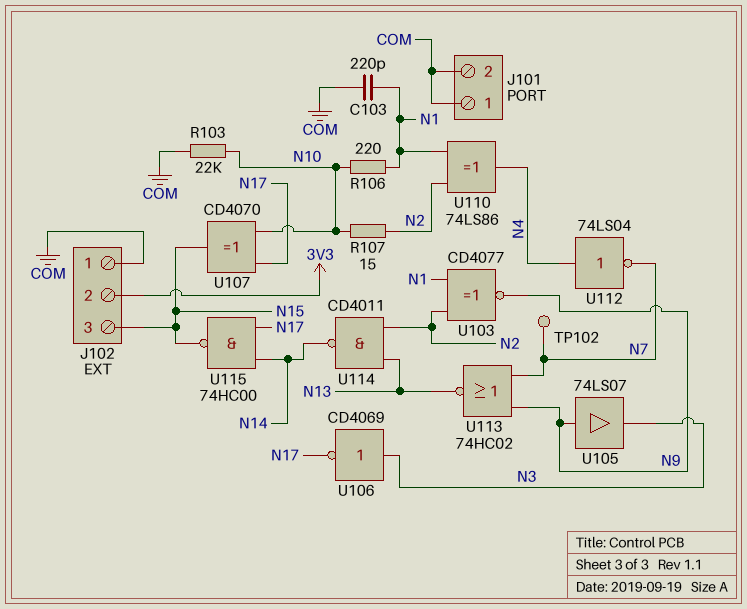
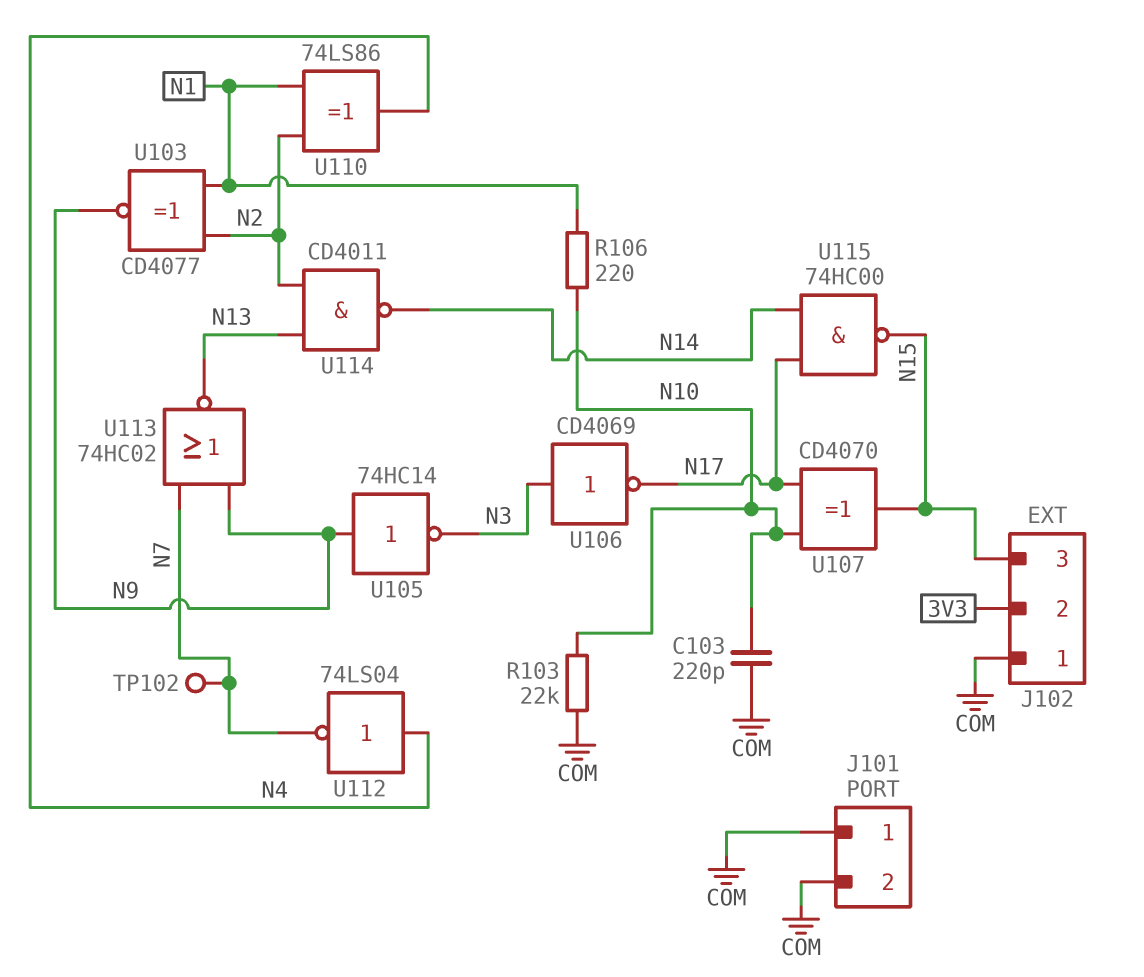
C103: 220pF (COM, N1) -> 220pF (COM, N10)
R107: 15 (N2, N10) -> none
U105: buffer 74LS07 (in N9, out N3) -> NOT 74HC14 (in N9, out N3)

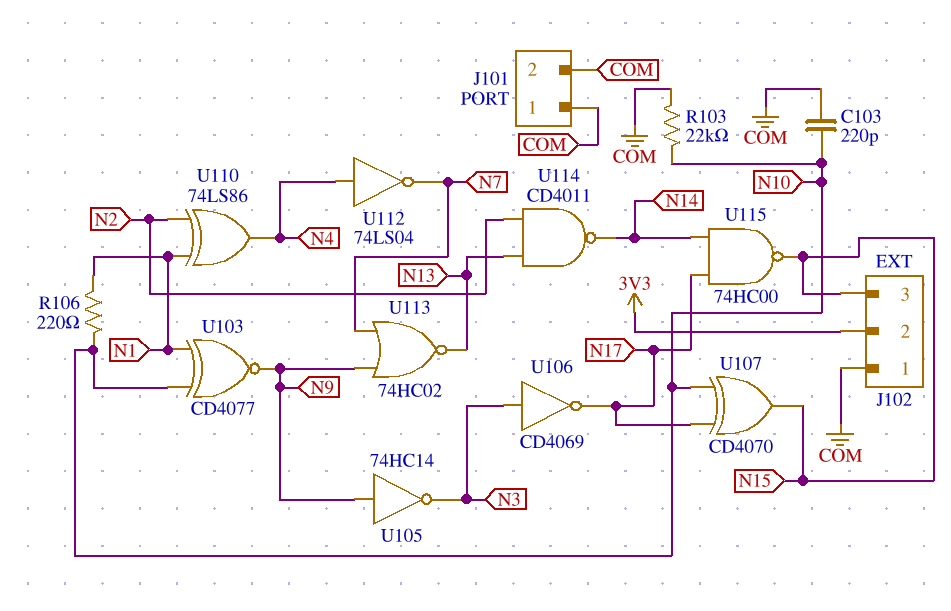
TP102: test point (N7) -> none
U103: XNOR CD4077 (in N1, in N2, out N9) -> XNOR CD4077 (in N1, in N10, out N9)

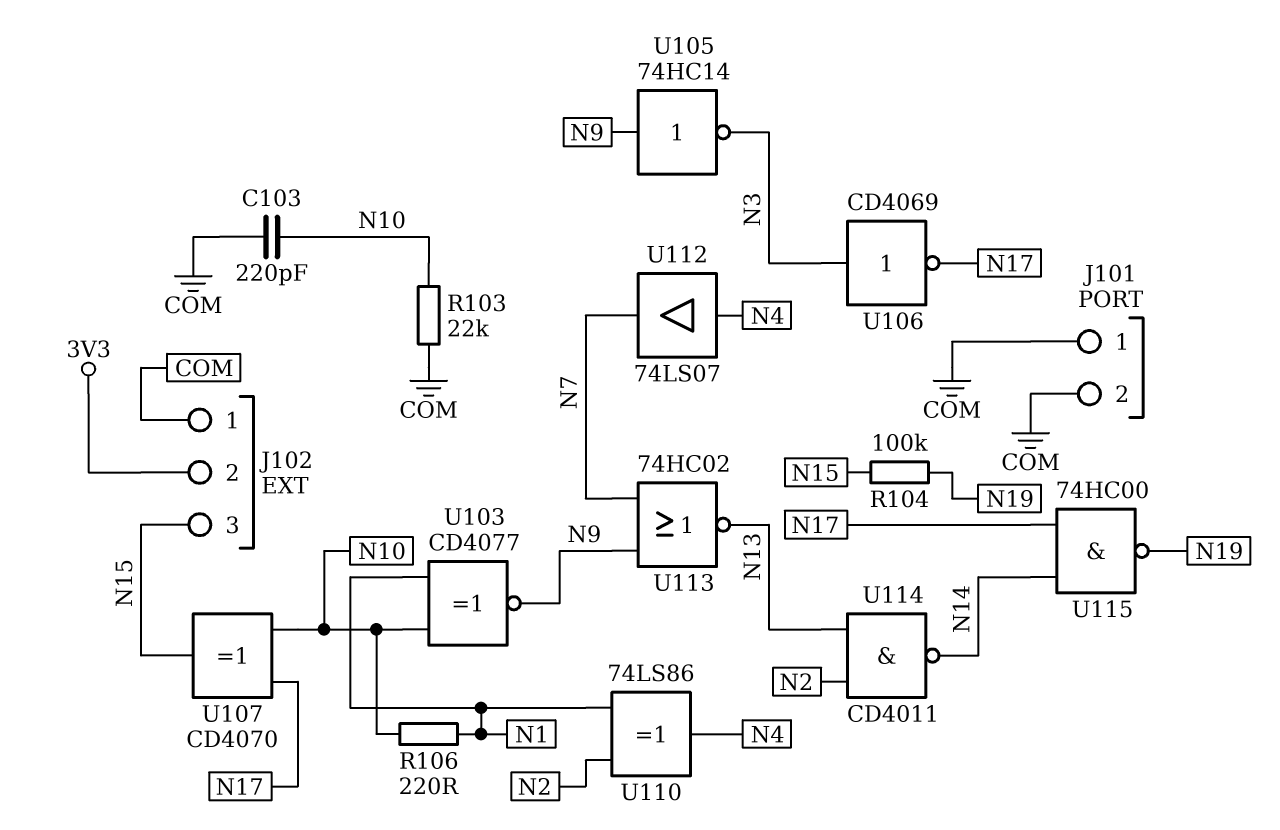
R104: none -> 100k (N15, N19)
U112: NOT 74LS04 (in N4, out N7) -> buffer 74LS07 (in N4, out N7)
U115: NAND 74HC00 (in N14, in N17, out N15) -> NAND 74HC00 (in N14, in N17, out N19)

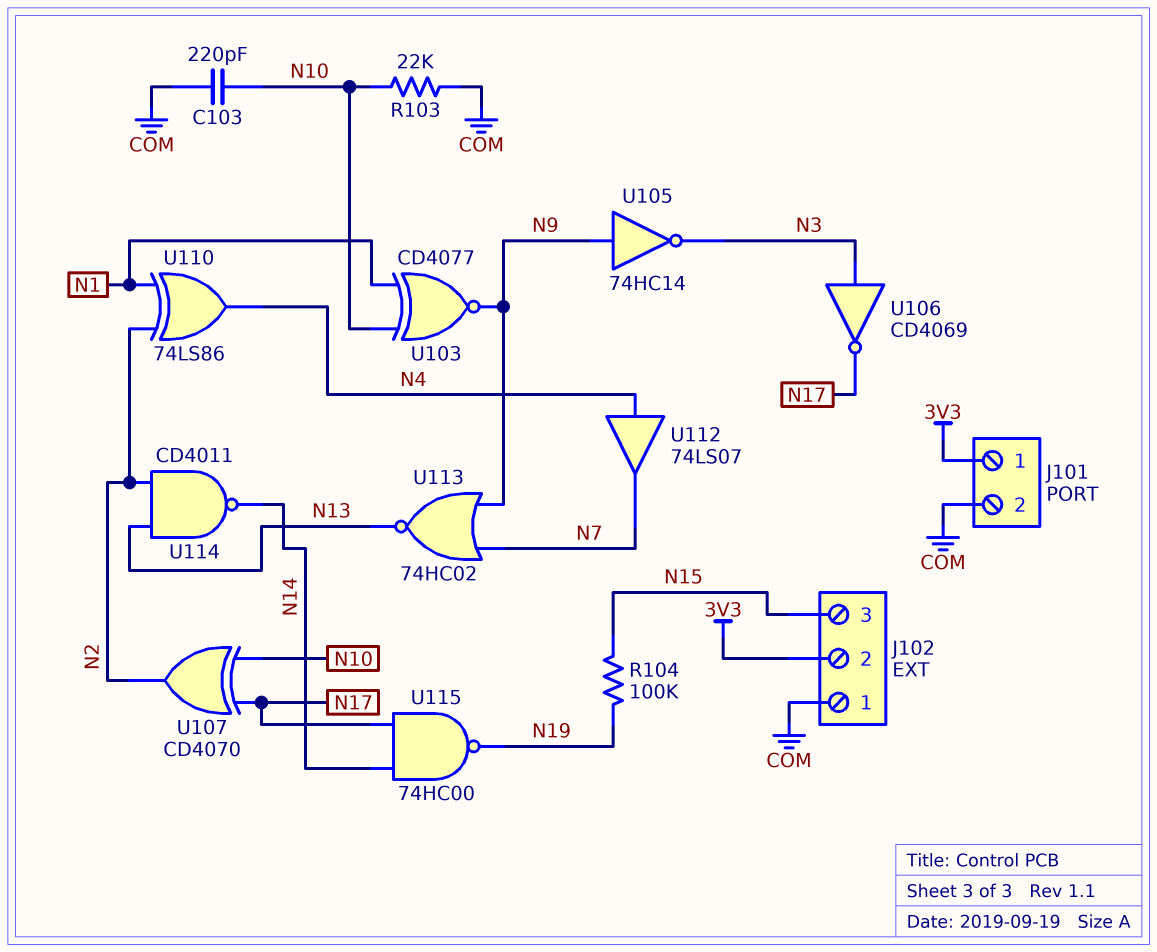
J101 pin 1: COM -> 3V3
R106: 220 (N1, N10) -> none
U107: XOR CD4070 (in N10, in N17, out N15) -> XOR CD4070 (in N10, in N17, out N2)

